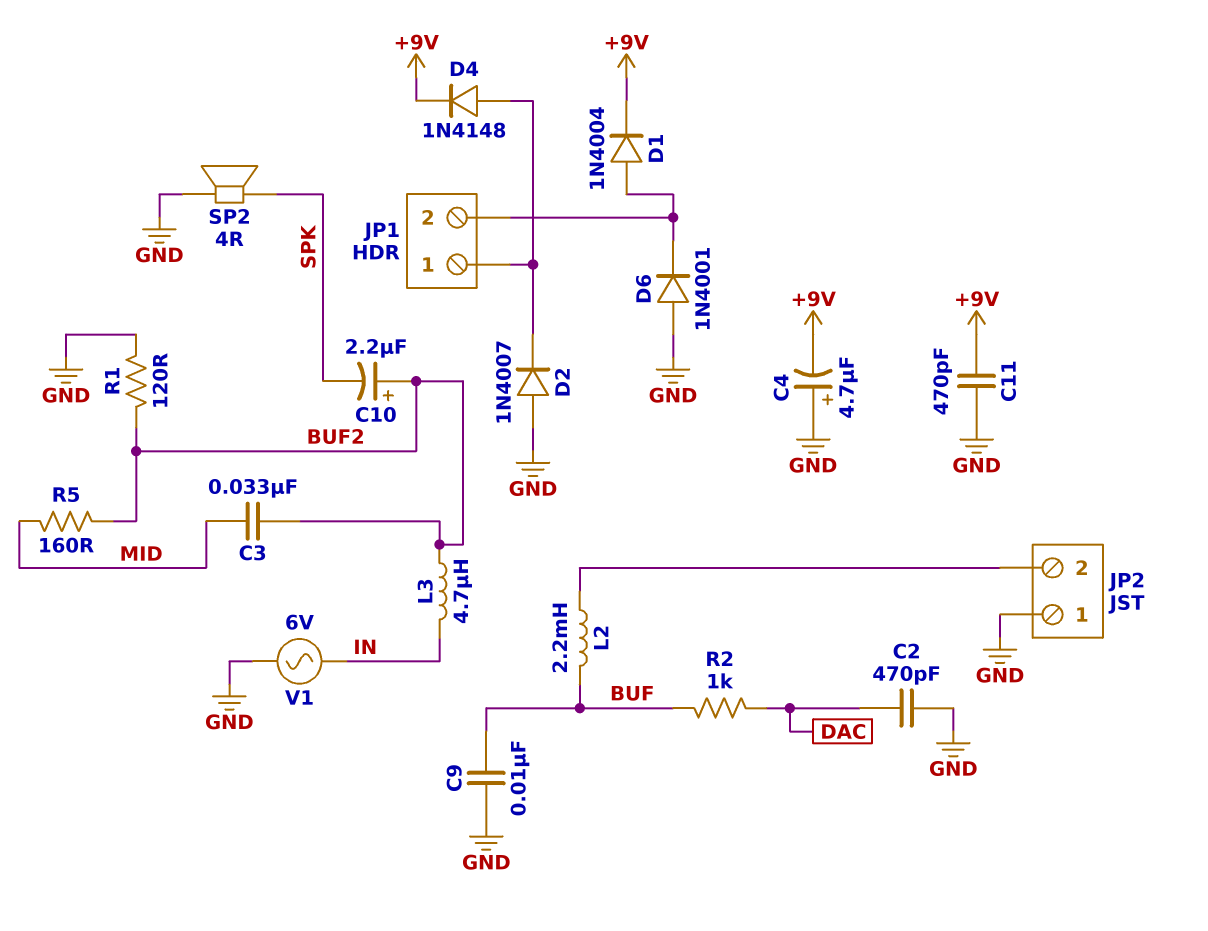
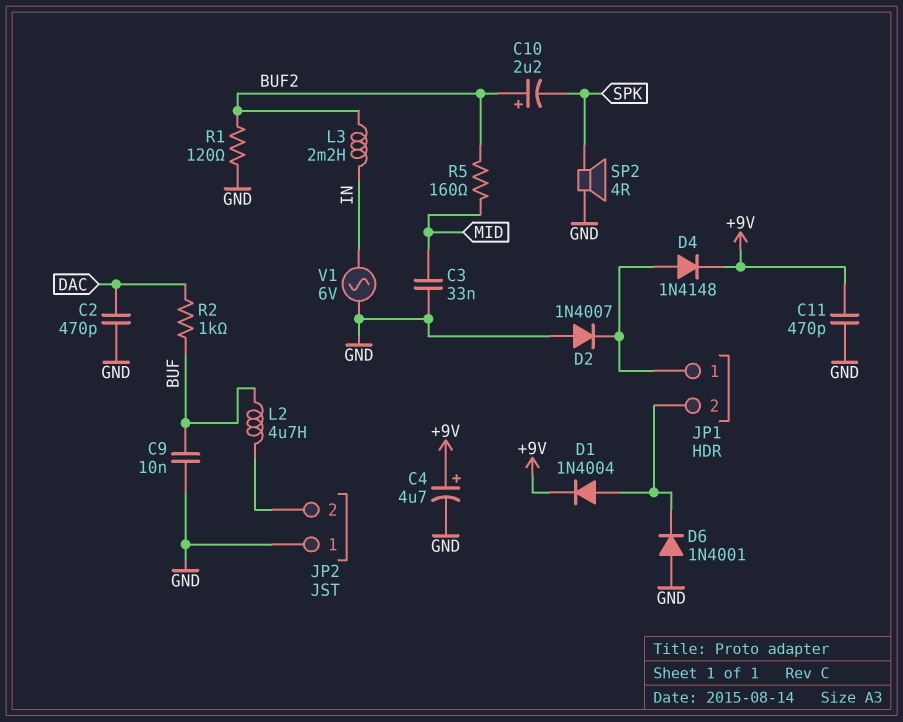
C3: 33nF (BUF2, MID) -> 33nF (GND, MID)
C4: 4.7uF (plus GND, minus +9V) -> 4.7uF (plus +9V, minus GND)
L2: 2.2mH (BUF, JP2/2) -> 4.7uH (BUF, JP2/2)
L3: 4.7uH (BUF2, IN) -> 2.2mH (BUF2, IN)

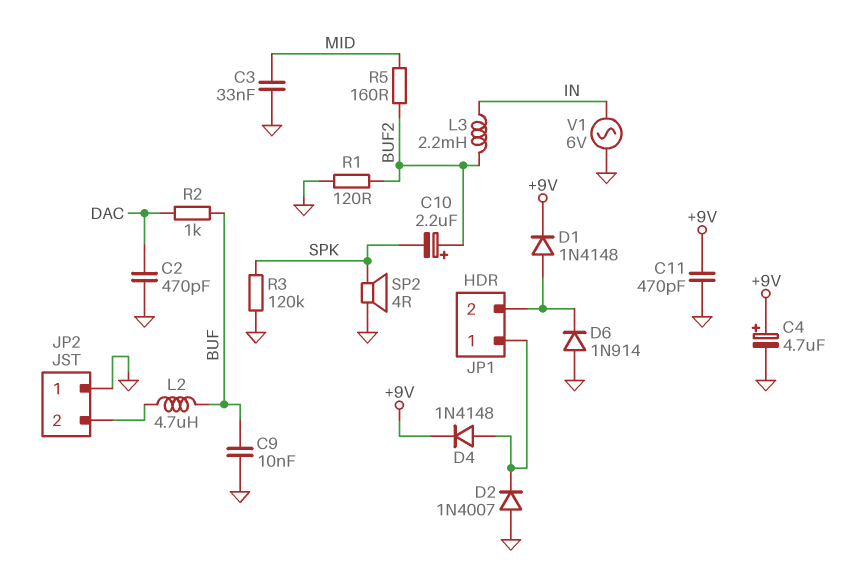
D1: diode 1N4004 (A JP1/2, K +9V) -> diode 1N4148 (A JP1/2, K +9V)
D6: diode 1N4001 (A GND, K JP1/2) -> diode 1N914 (A GND, K JP1/2)
R3: none -> 120k (GND, SPK)

